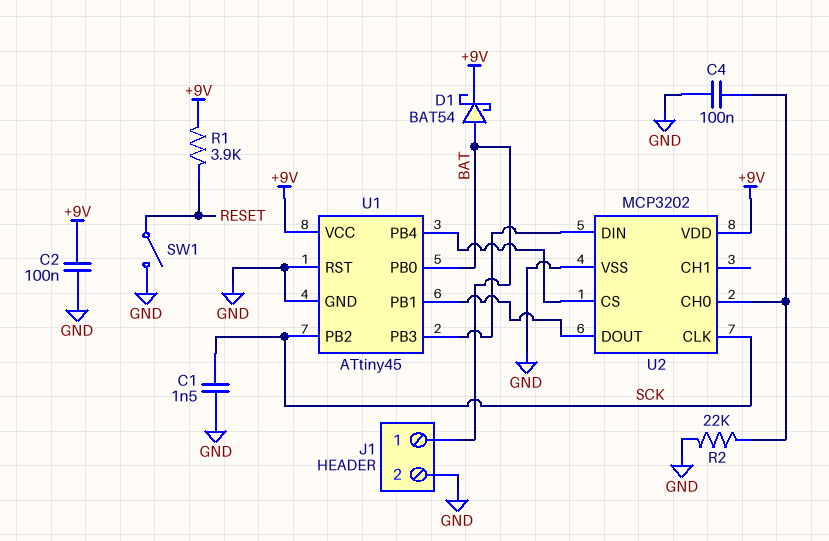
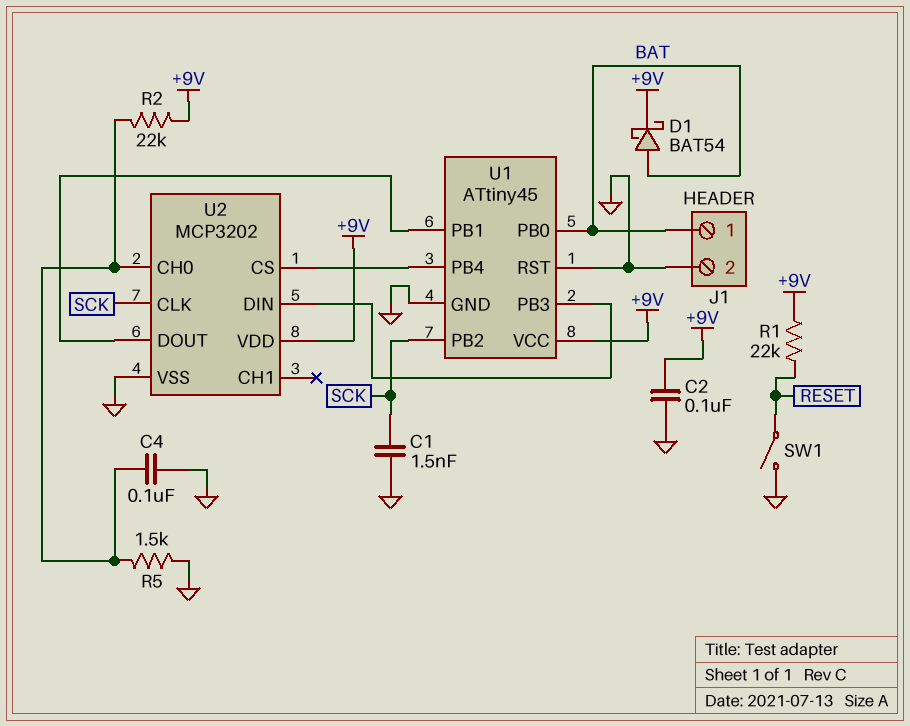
R1: 3.9k (+9V, RESET) -> 22k (+9V, RESET)
R2: 22k (GND, U2/CH0) -> 22k (+9V, U2/CH0)
R5: none -> 1.5k (GND, U2/CH0)

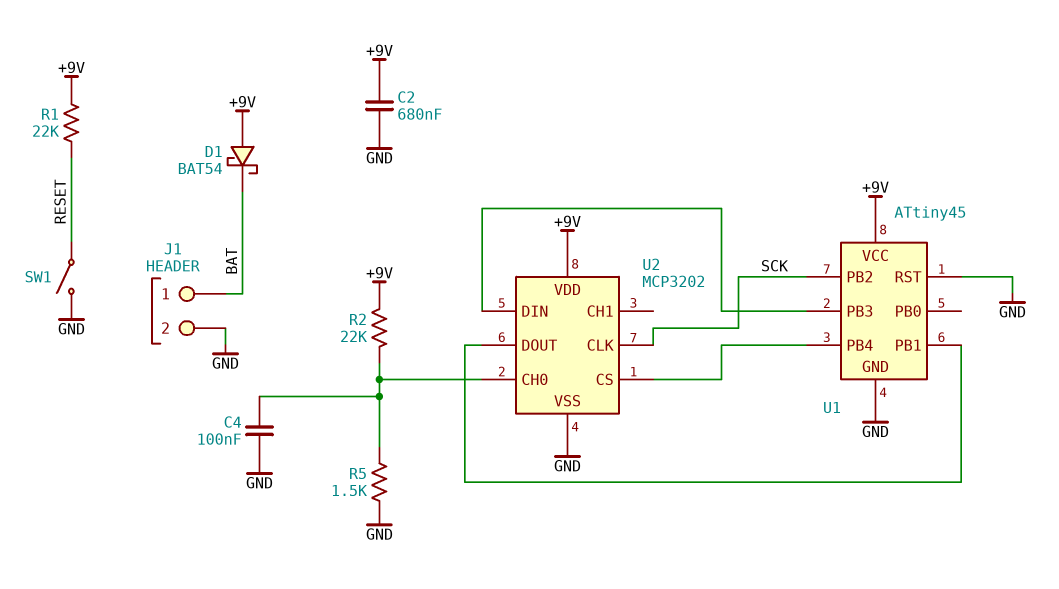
C1: 1.5nF (GND, SCK) -> none
C2: 100nF (+9V, GND) -> 680nF (+9V, GND)
D1: schottky BAT54 (A BAT, K +9V) -> schottky BAT54 (A +9V, K BAT)
U1 pin PB0: BAT -> none

